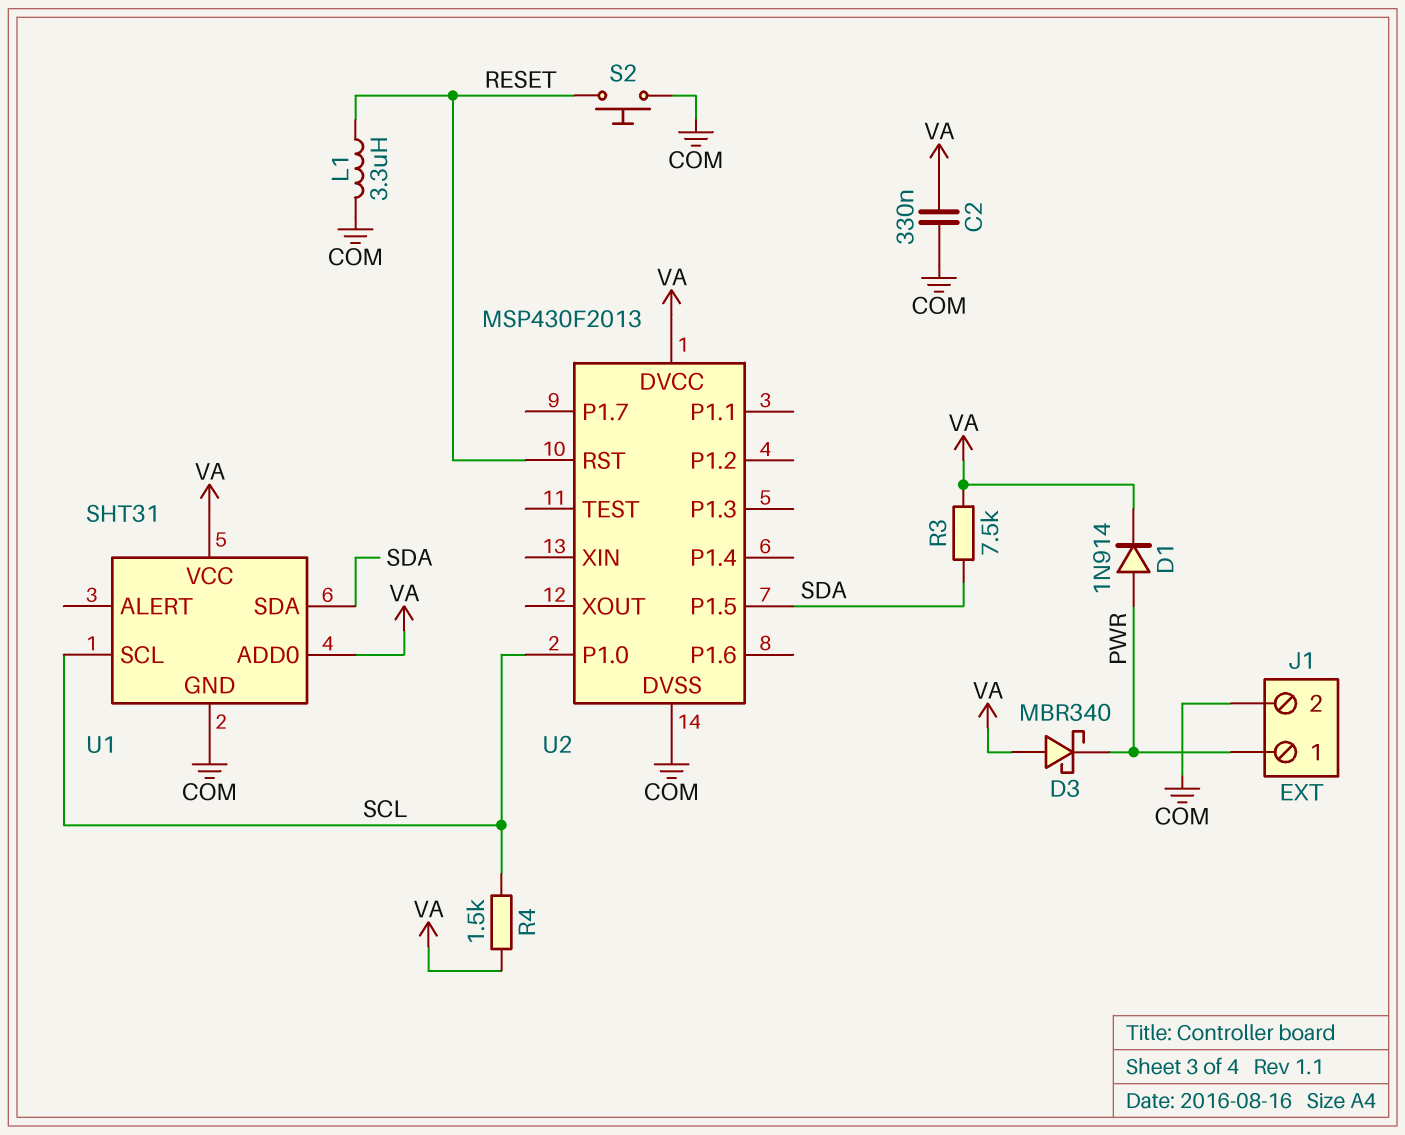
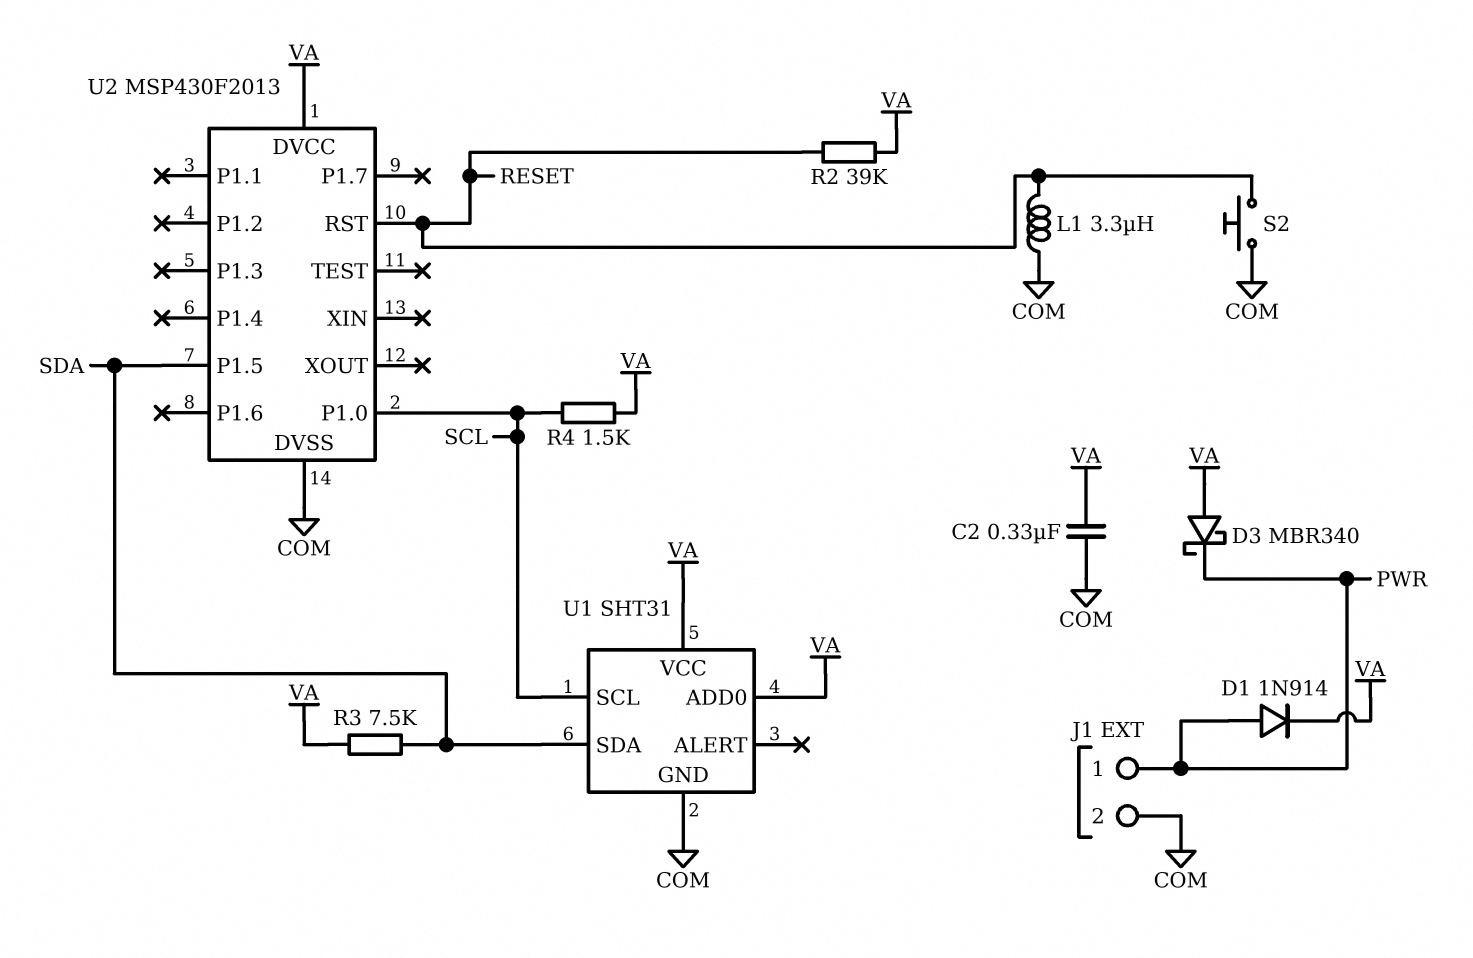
R2: none -> 39k (RESET, VA)

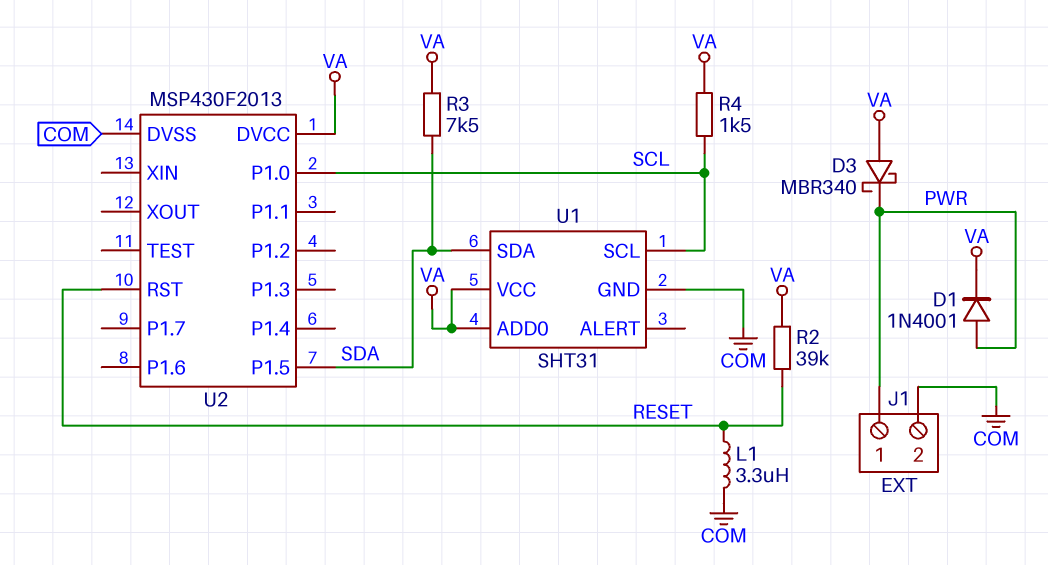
C2: 330nF (COM, VA) -> none
D1: diode 1N914 (A PWR, K VA) -> diode 1N4001 (A PWR, K VA)
S2: button (COM, RESET) -> none

